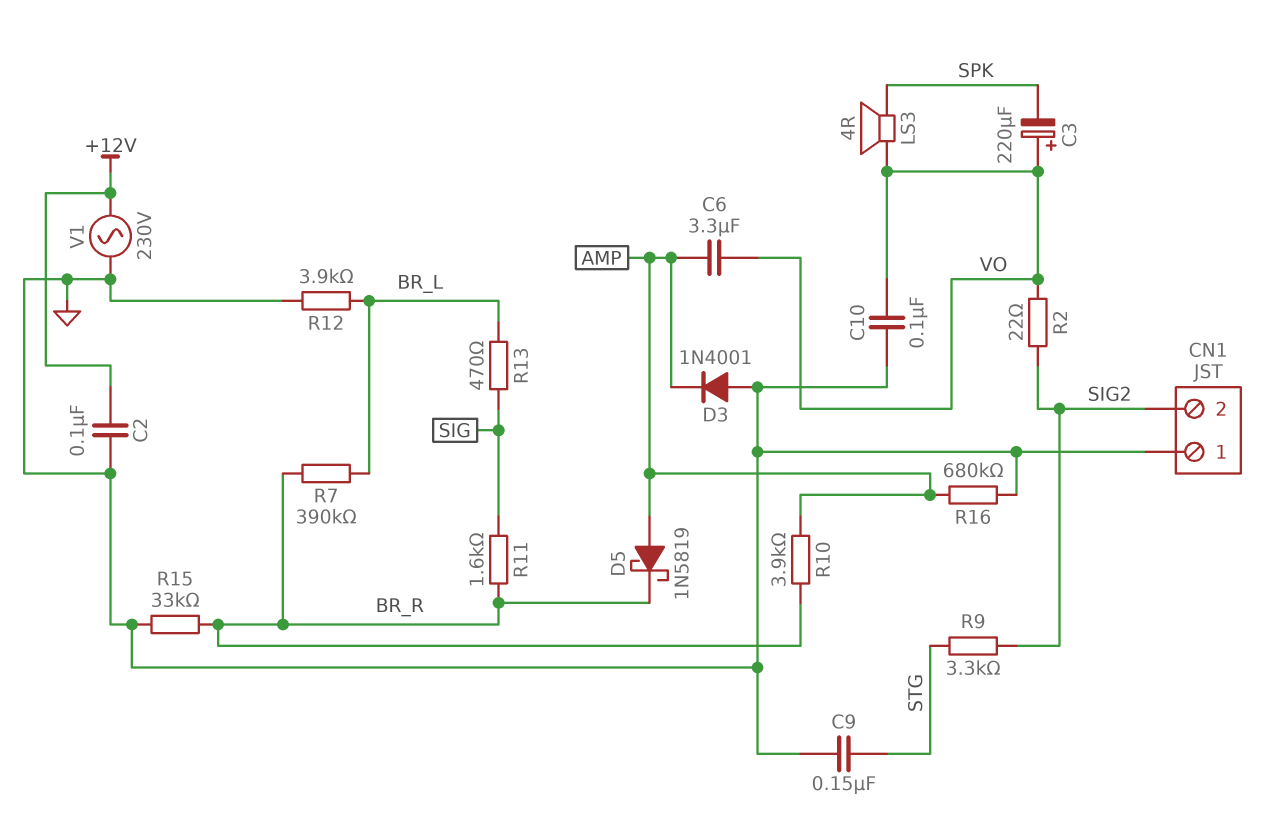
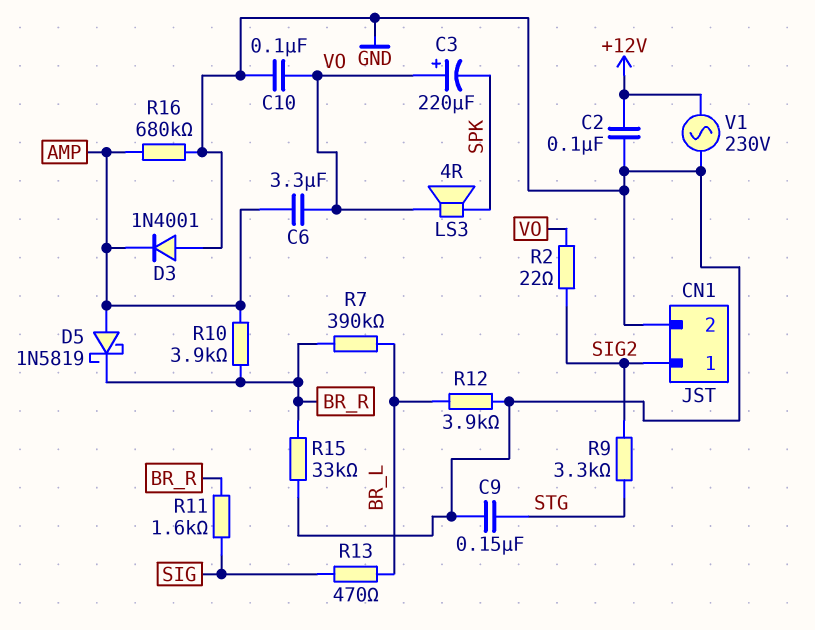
CN1 pin 1: GND -> SIG2
CN1 pin 2: SIG2 -> GND

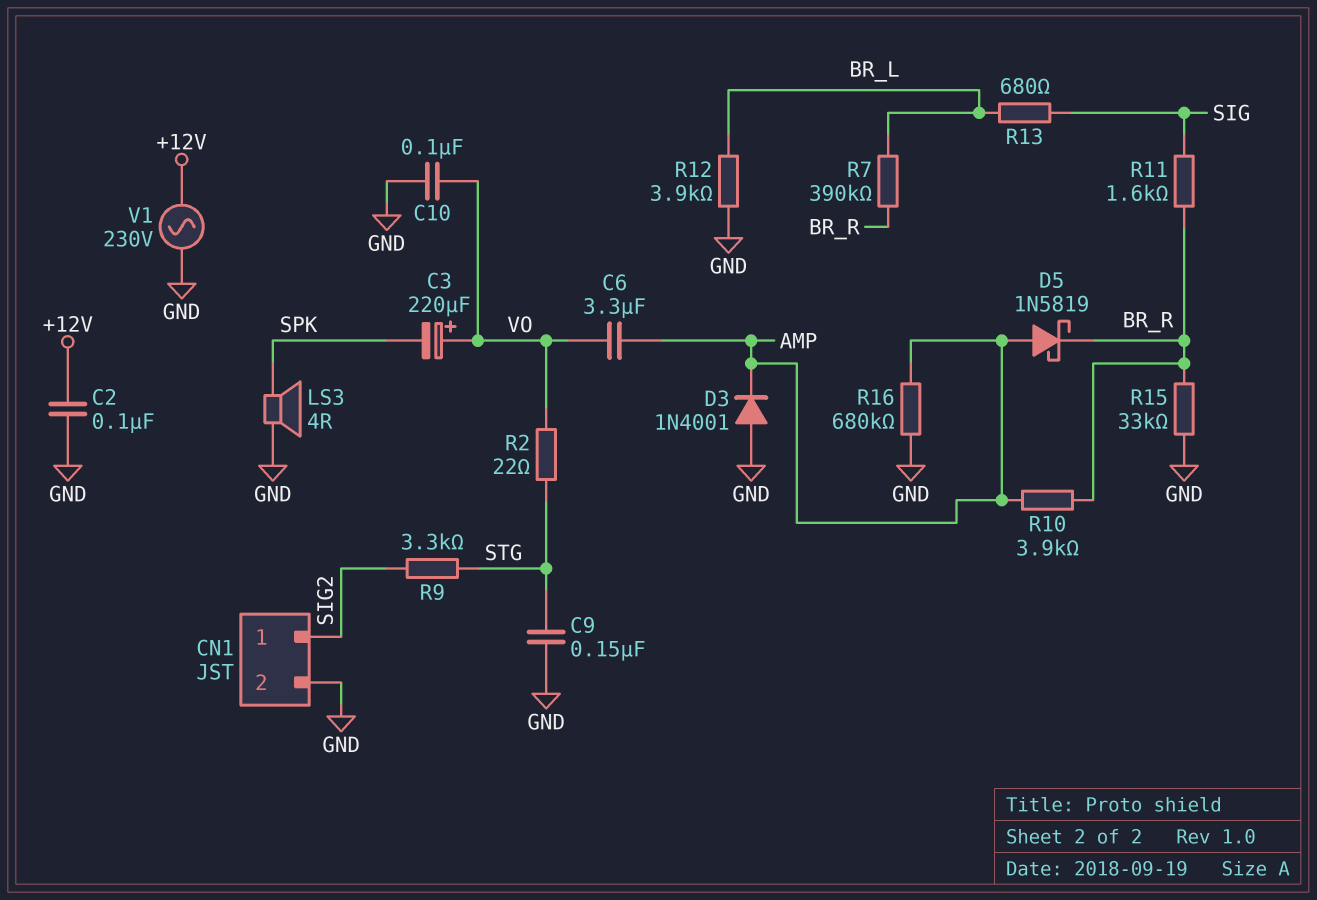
LS3: speaker 4R (SPK, VO) -> speaker 4R (GND, SPK)
R2: 22 (SIG2, VO) -> 22 (STG, VO)
R13: 470 (BR_L, SIG) -> 680 (BR_L, SIG)

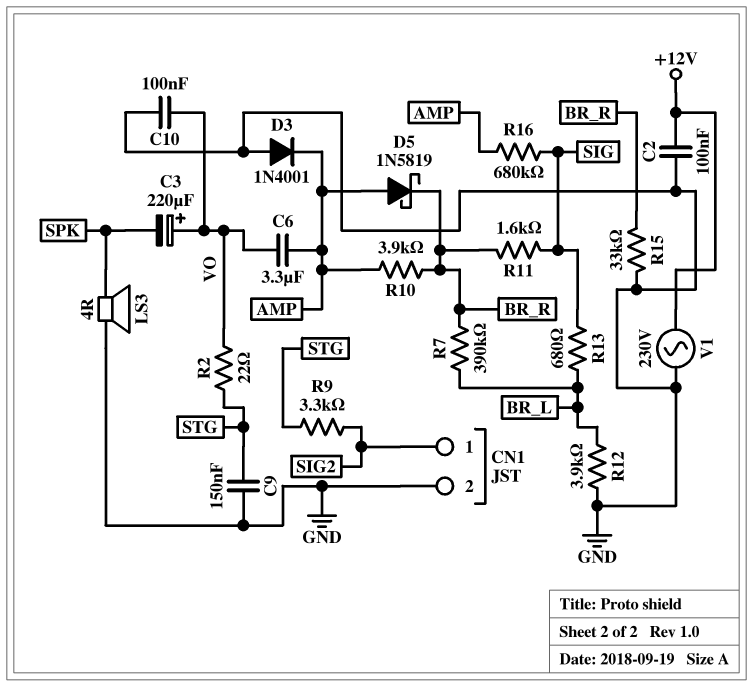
R16: 680k (AMP, GND) -> 680k (AMP, SIG)

